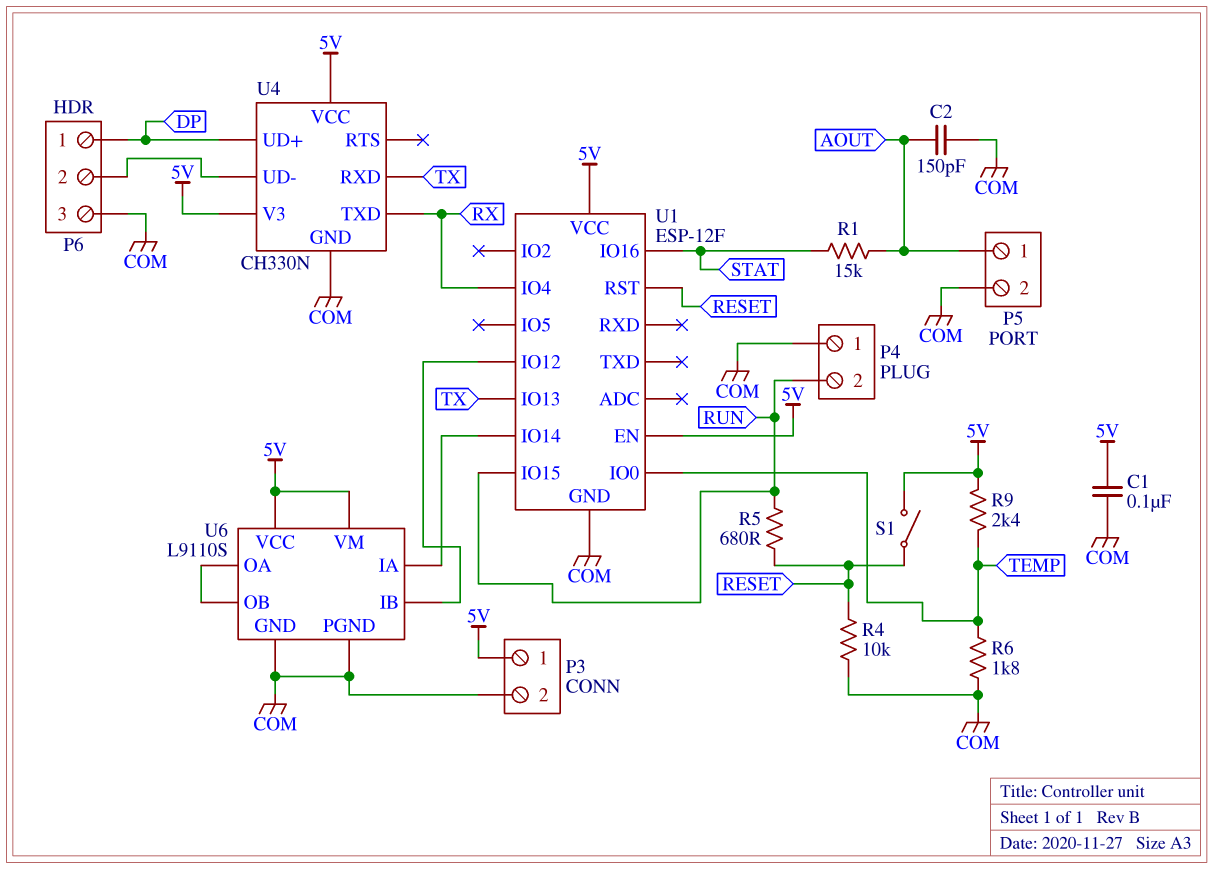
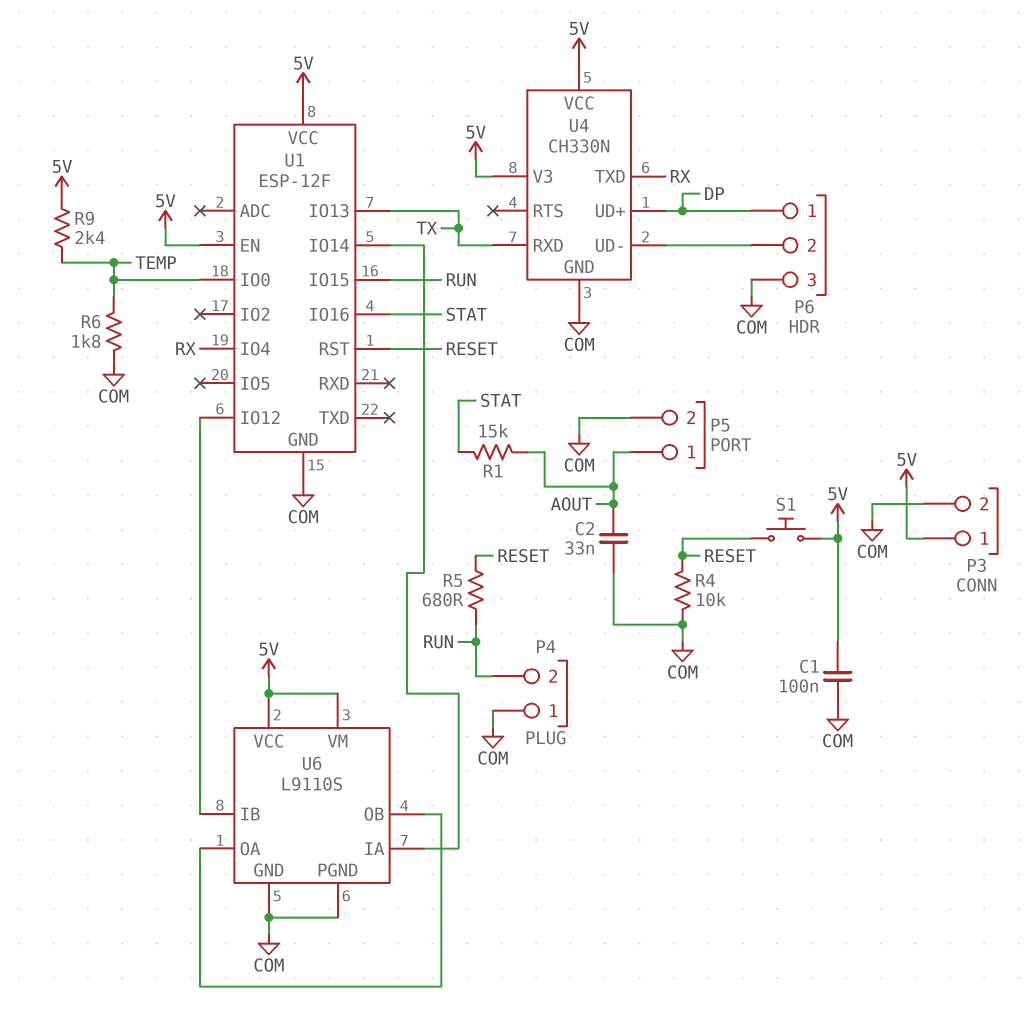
C2: 150pF (AOUT, COM) -> 33nF (AOUT, COM)
S1: switch (5V, RESET) -> button (5V, RESET)

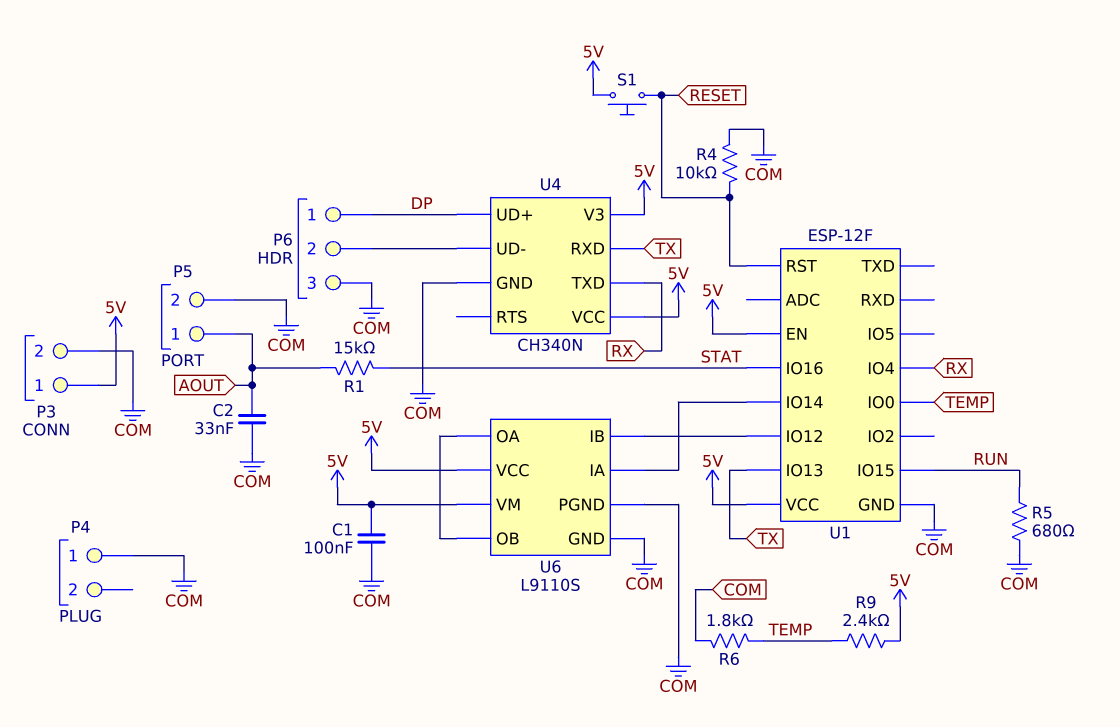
P4 pin 2: RUN -> none
R5: 680 (RESET, RUN) -> 680 (COM, RUN)
U4: CH330N -> CH340N

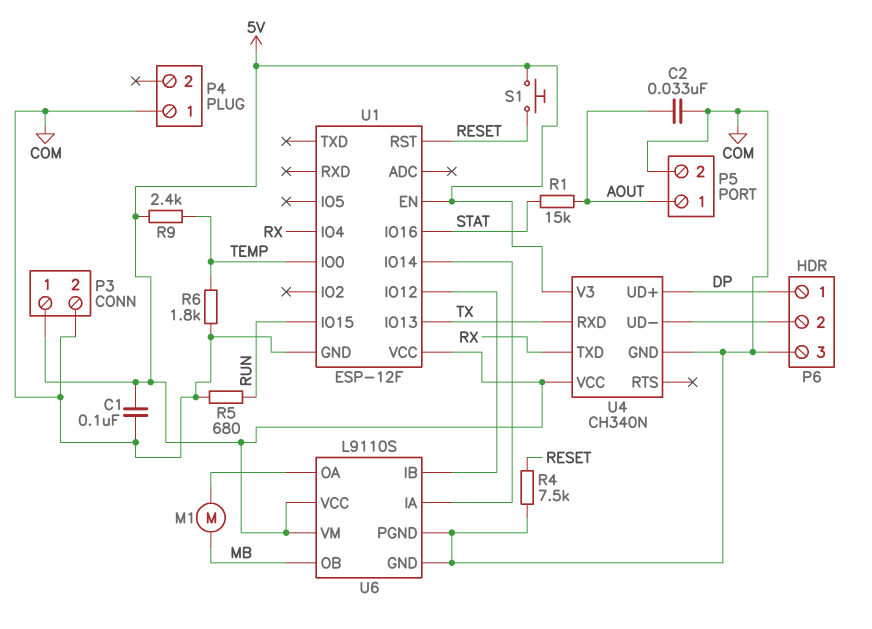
M1: none -> motor (MB, U6/OA)
R4: 10k (COM, RESET) -> 7.5k (COM, RESET)
U6 pin OB: U6/OA -> MB

